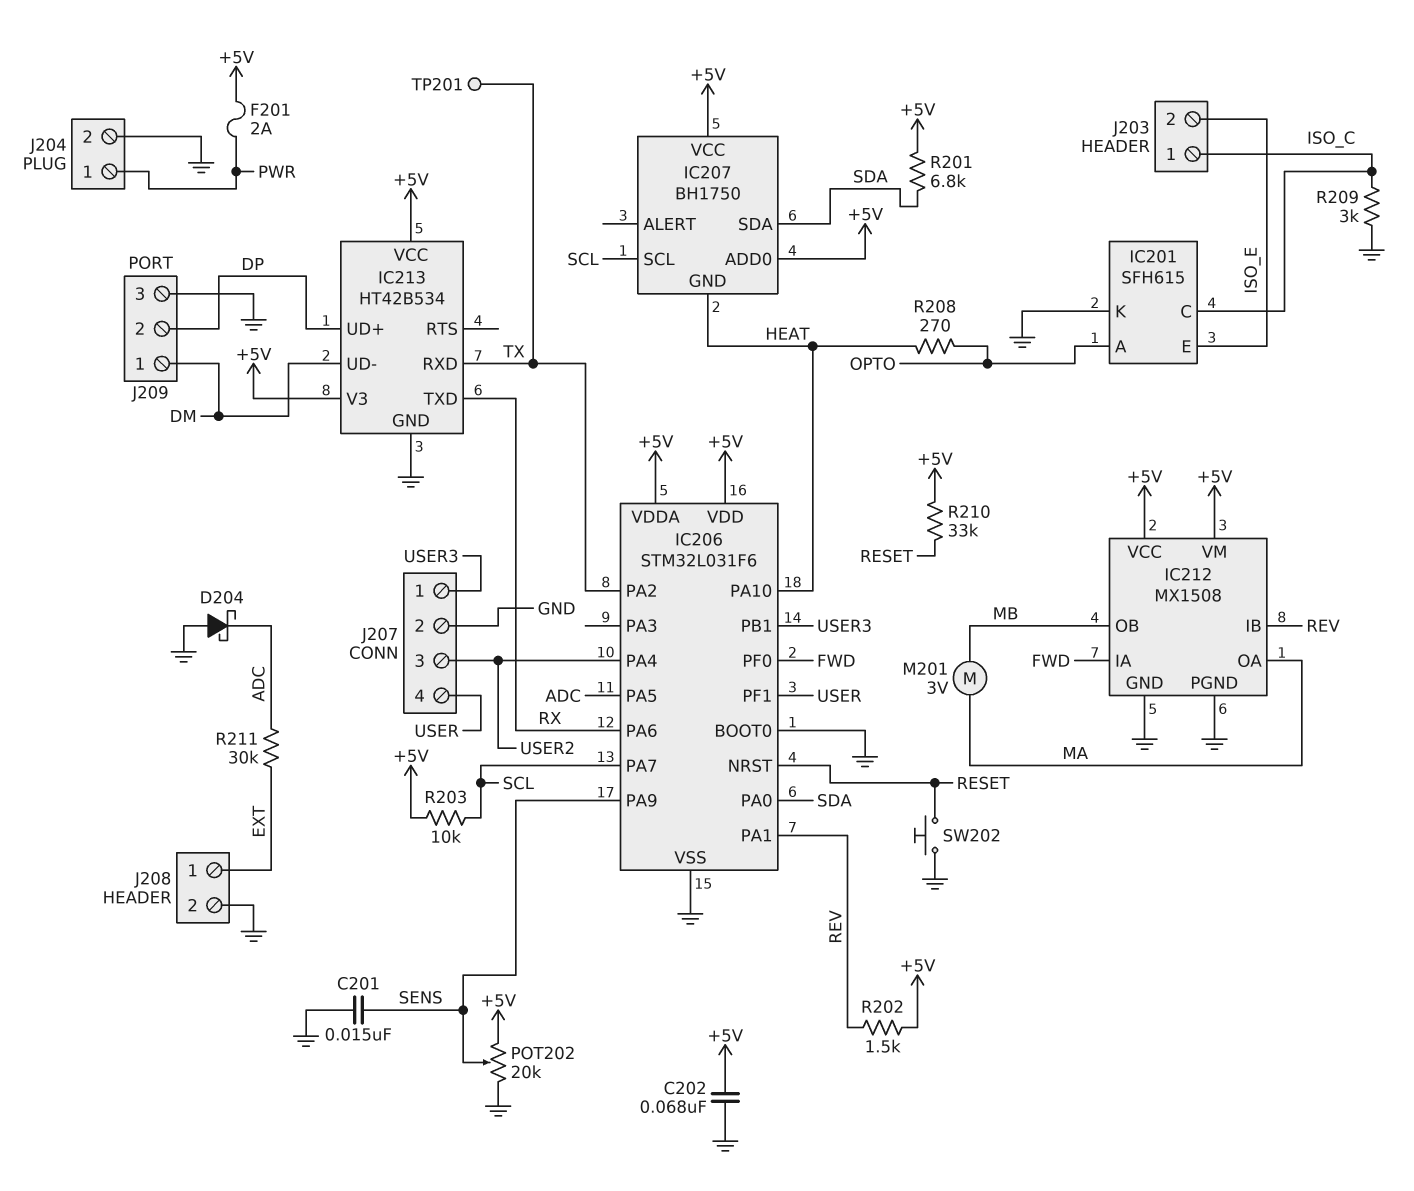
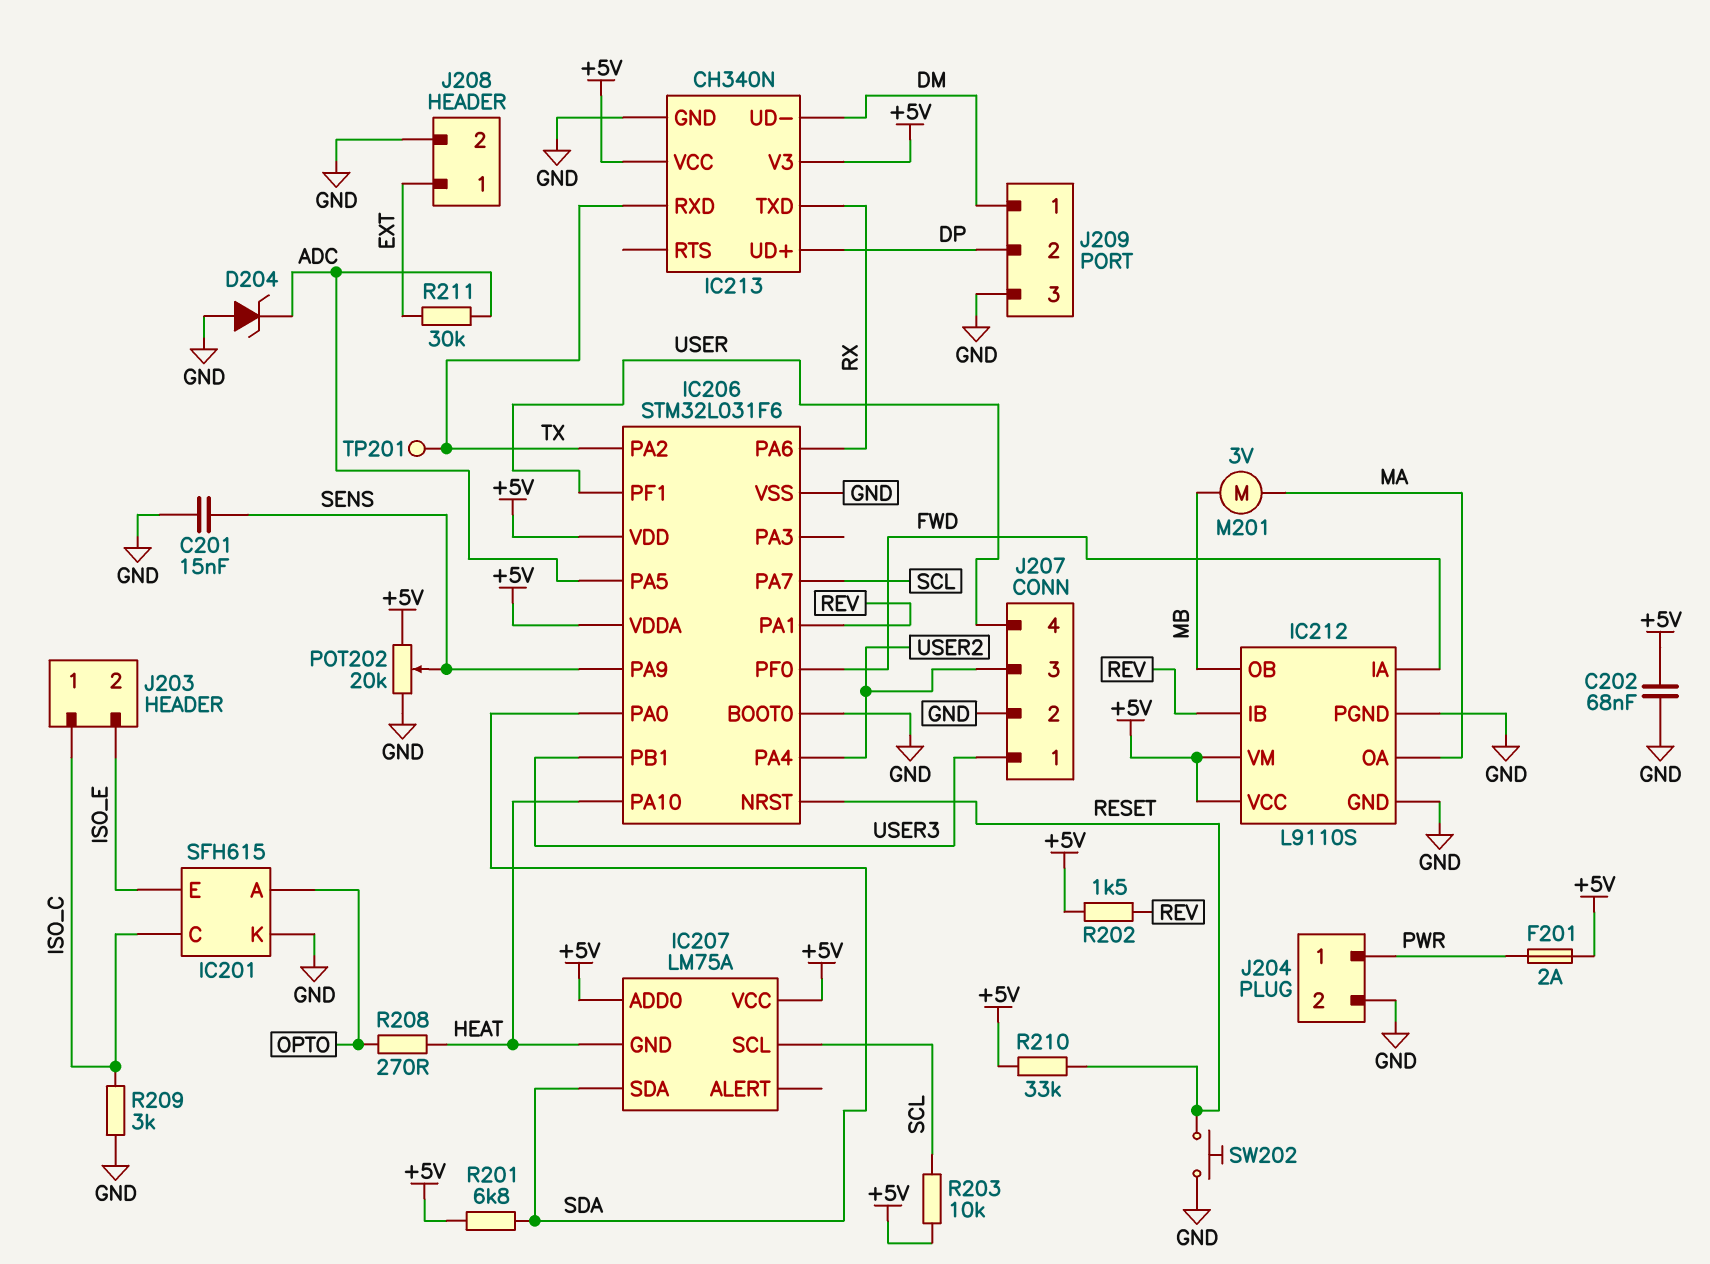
D204: schottky (A GND, K ADC) -> zener (A GND, K ADC)
IC207: BH1750 -> LM75A
IC212: MX1508 -> L9110S
IC213: HT42B534 -> CH340N

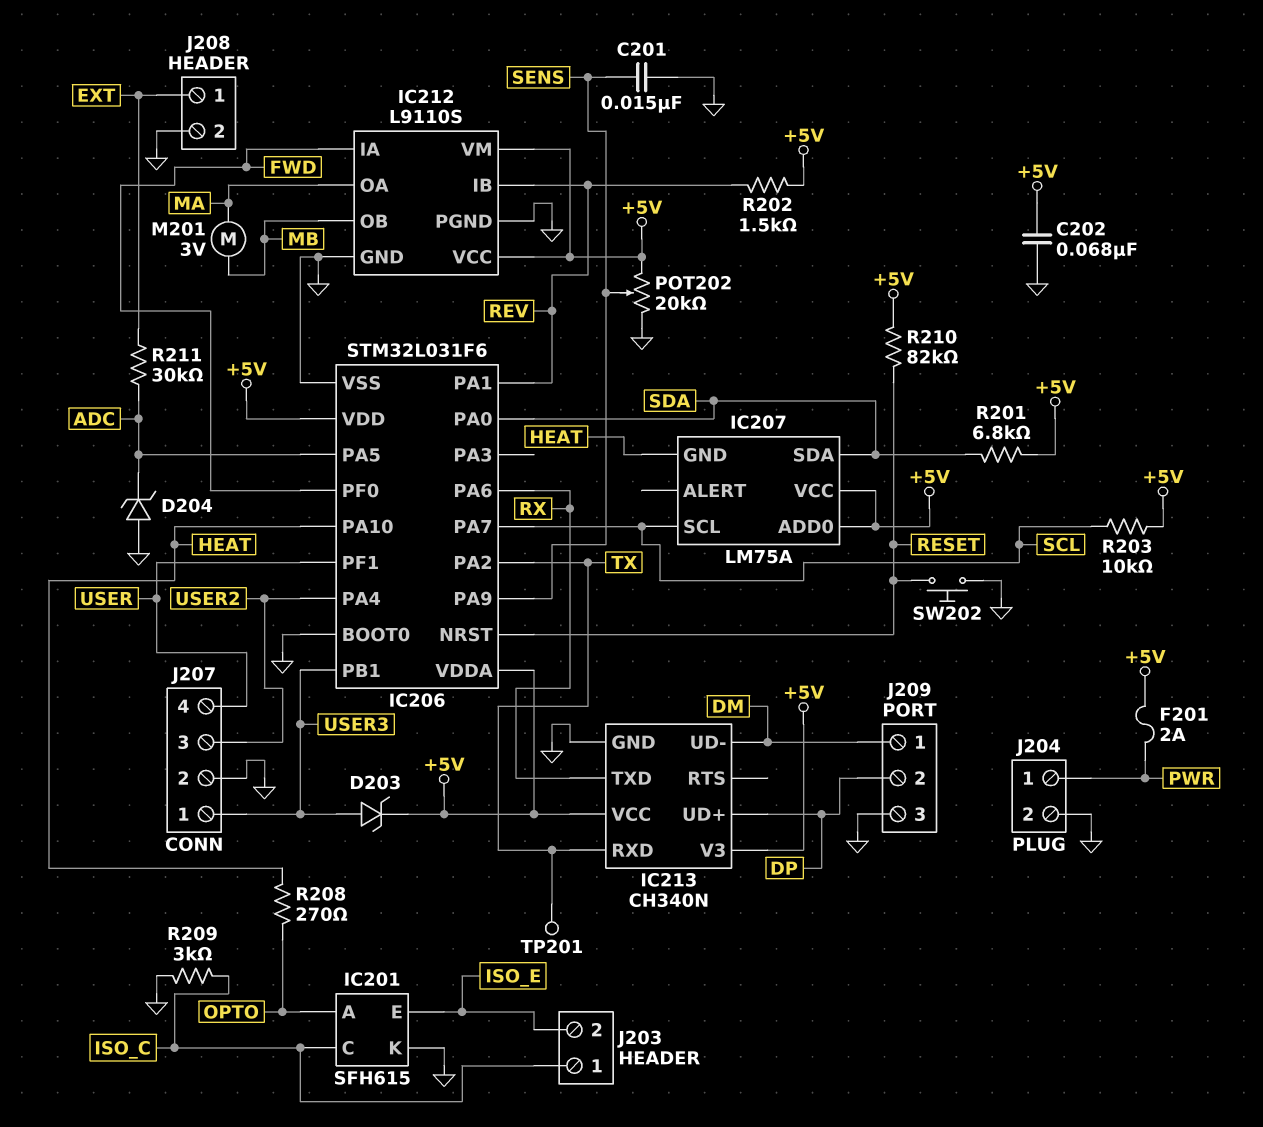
D203: none -> zener (A USER3, K +5V)
R210: 33k (+5V, RESET) -> 82k (+5V, RESET)

